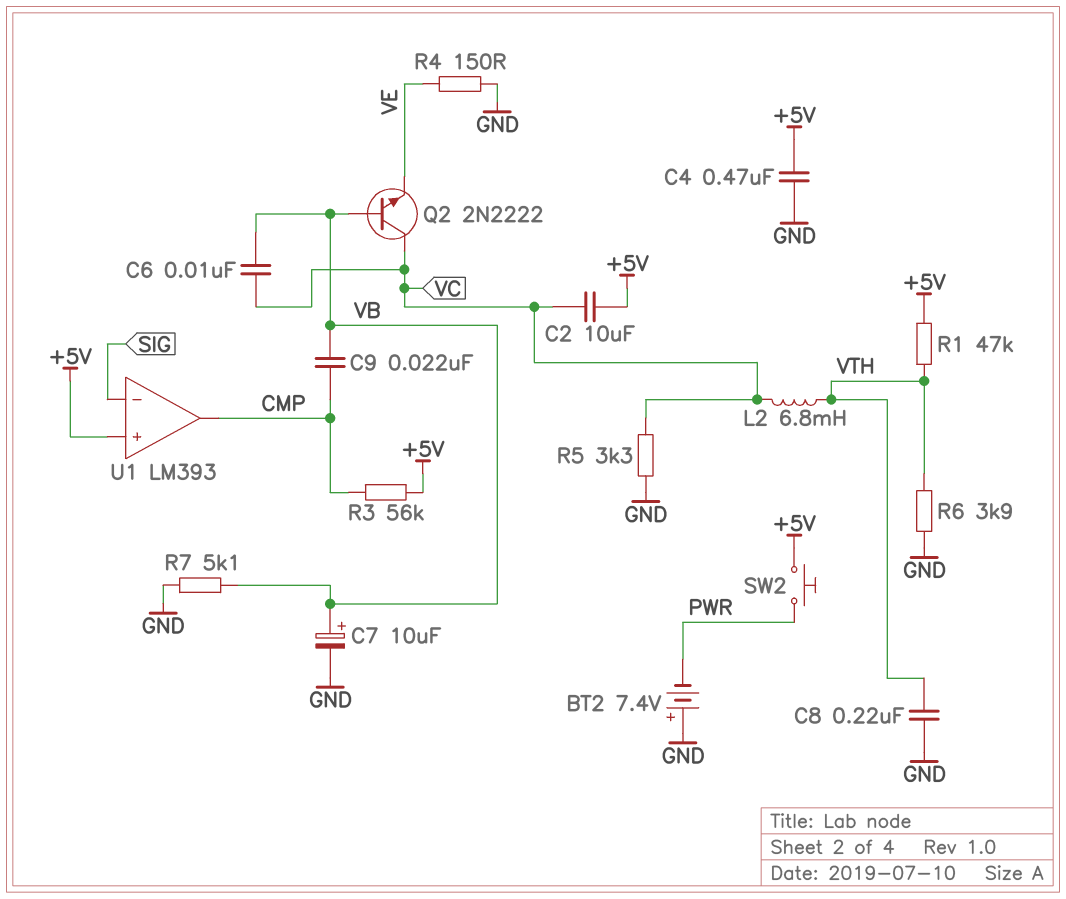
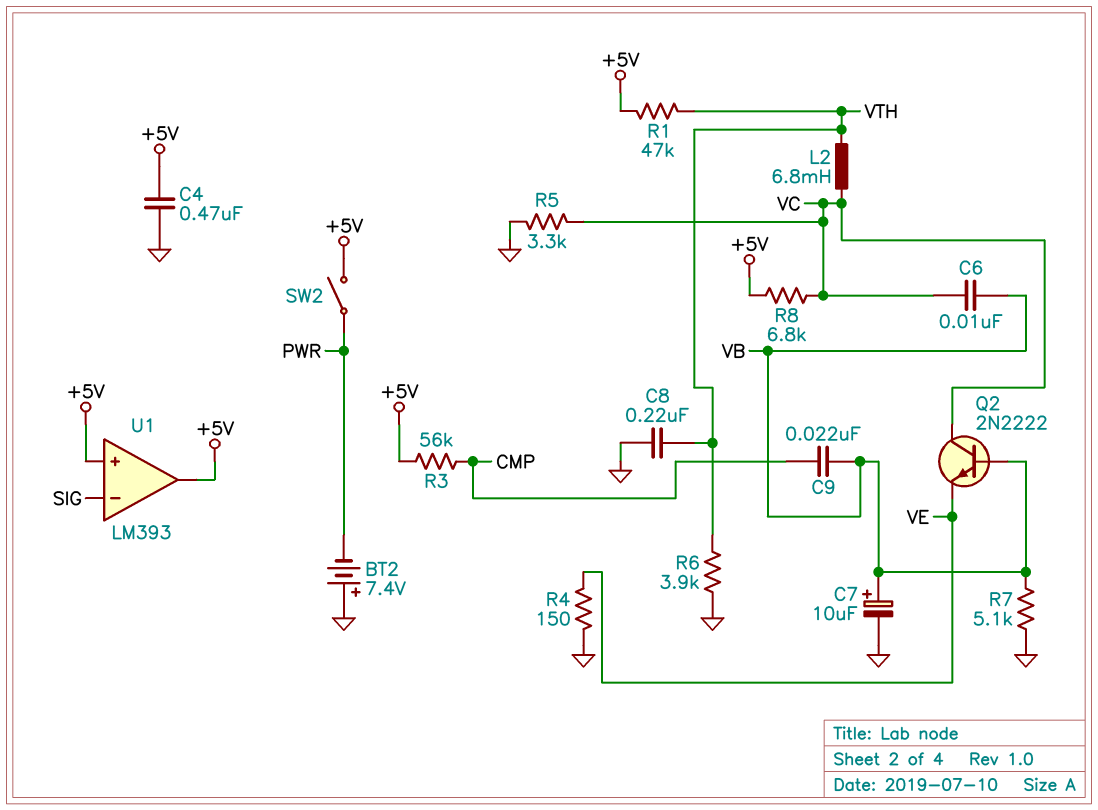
C2: 10uF (+5V, VC) -> none
R8: none -> 6.8k (+5V, VC)
SW2: button (+5V, PWR) -> switch (+5V, PWR)
U1 pin out: CMP -> +5V

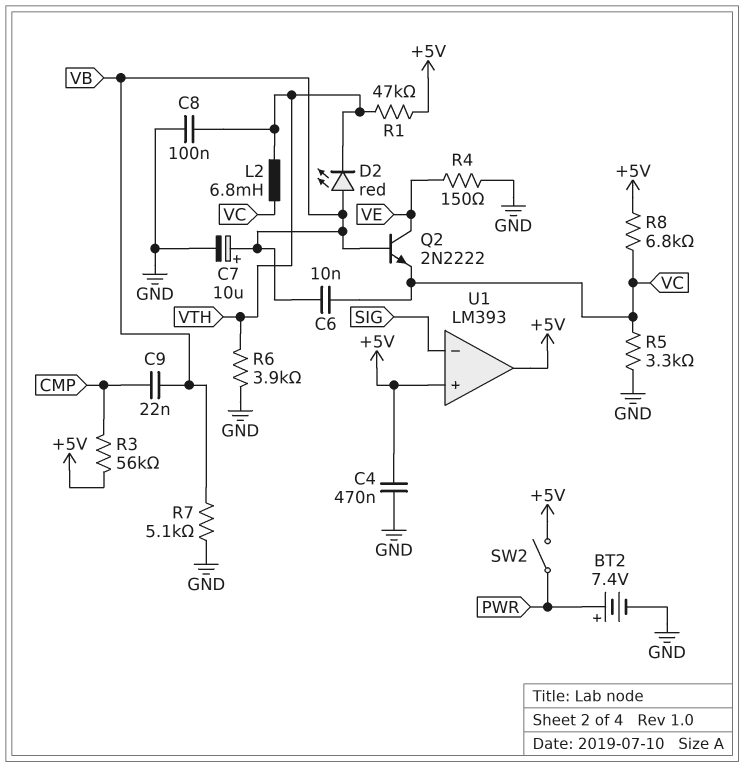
BT2: 7.4V (plus GND, minus PWR) -> 7.4V (plus PWR, minus GND)
C8: 220nF (GND, VTH) -> 100nF (GND, VTH)
D2: none -> LED red (A VB, K VTH)
Q2: NPN 2N2222 (B VB, C VC, E VE) -> NPN 2N2222 (B VB, C VE, E VC)

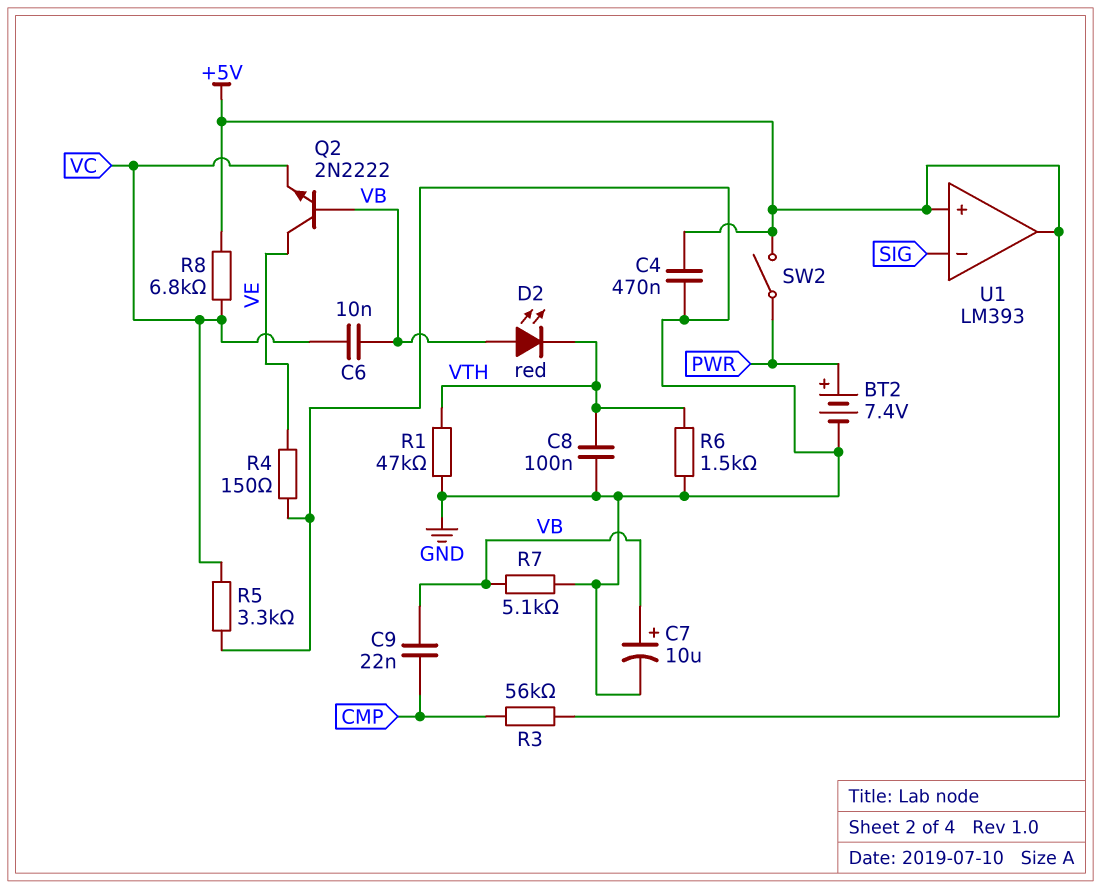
L2: 6.8mH (VC, VTH) -> none
R1: 47k (+5V, VTH) -> 47k (GND, VTH)
R6: 3.9k (GND, VTH) -> 1.5k (GND, VTH)

